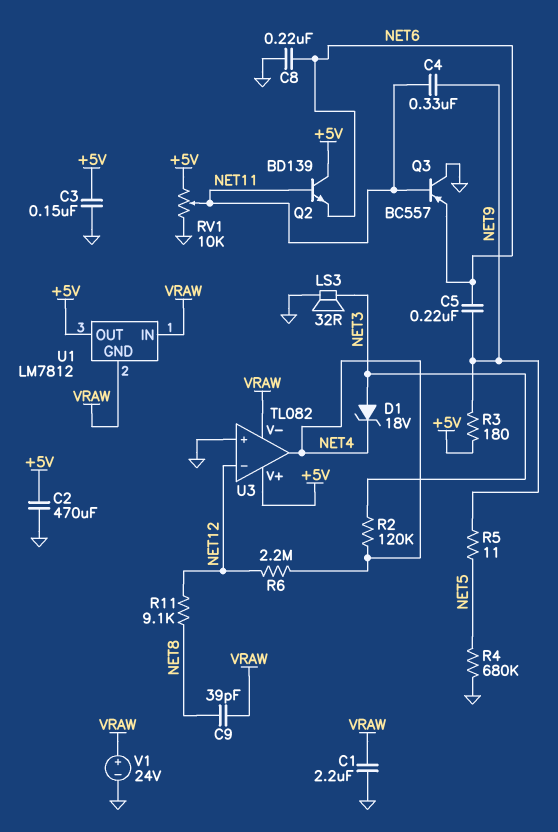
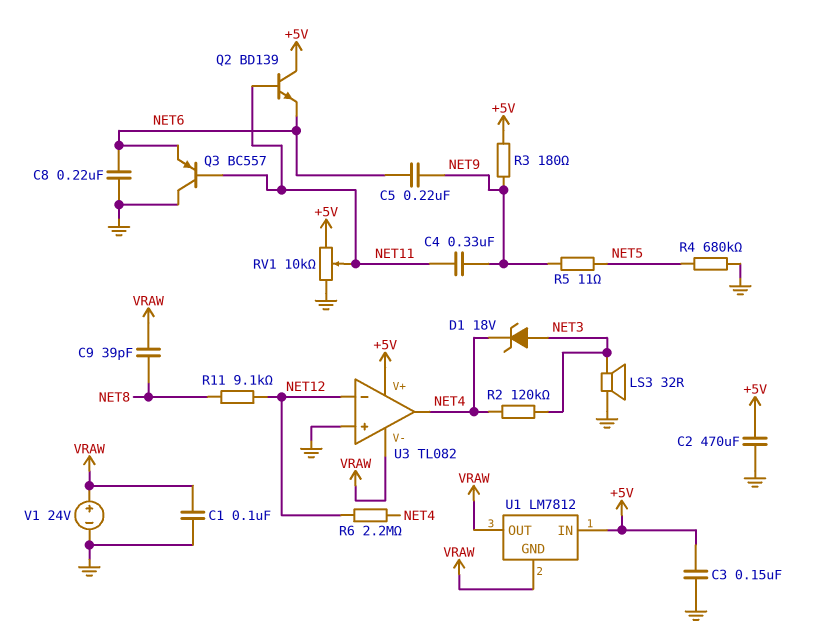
C1: 2.2uF (GND, VRAW) -> 100nF (GND, VRAW)
U1 pin IN: VRAW -> +5V
U1 pin OUT: +5V -> VRAW

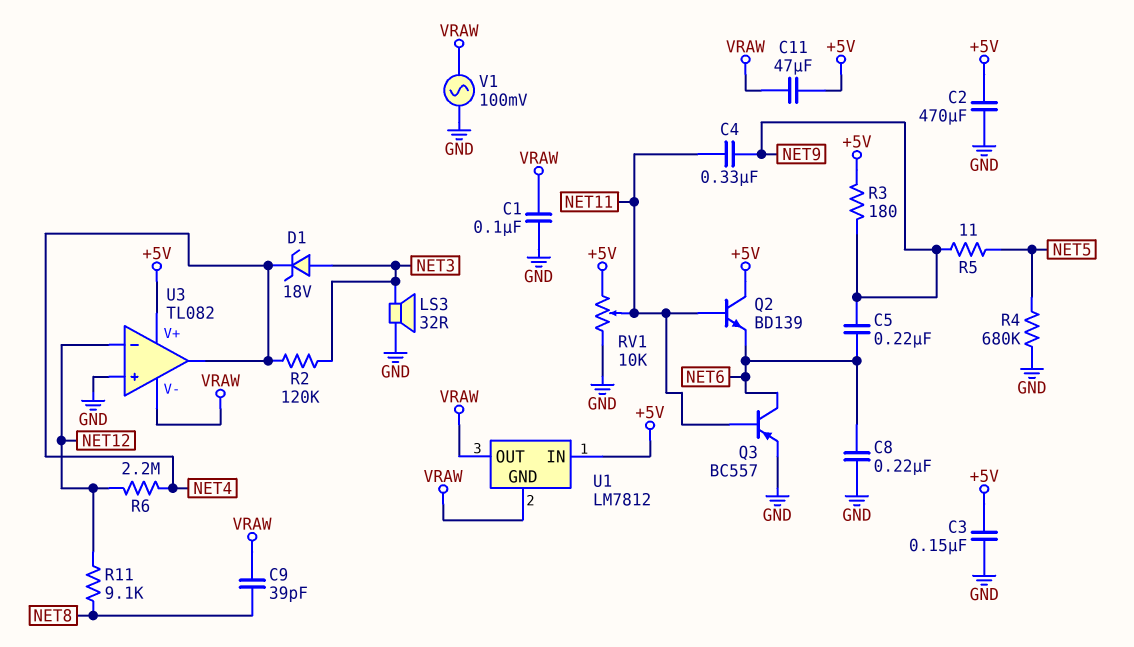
C11: none -> 47uF (+5V, VRAW)
Q3: PNP BC557 (B NET11, C GND, E NET6) -> PNP BC557 (B NET11, C NET6, E GND)
V1: 24V (plus VRAW, minus GND) -> AC 100mV (GND, VRAW)

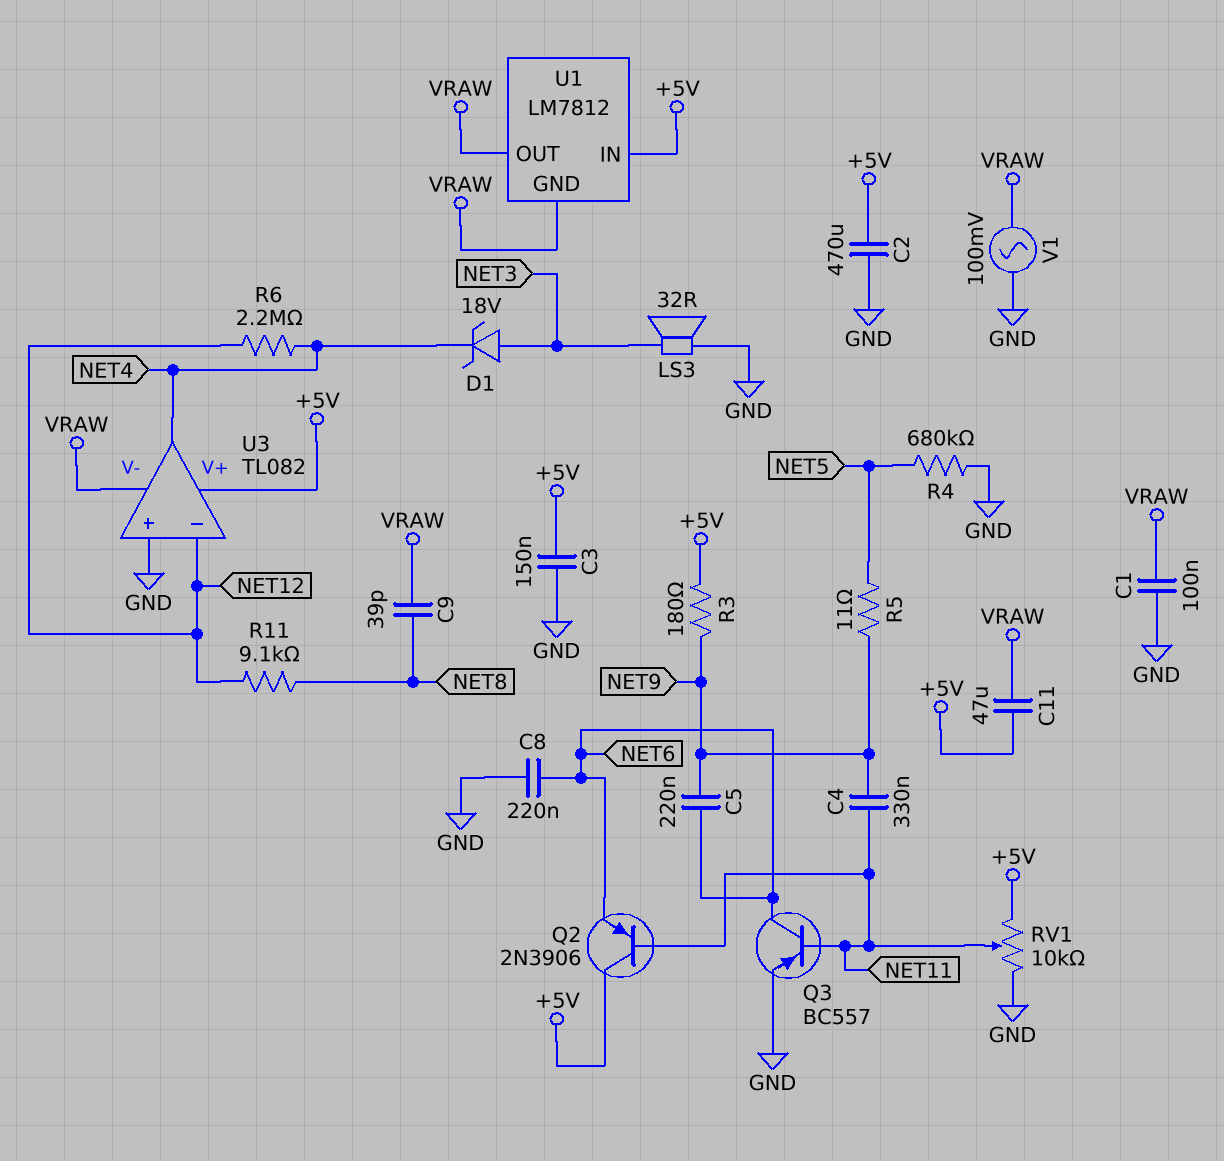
Q2: NPN BD139 (B NET11, C +5V, E NET6) -> PNP 2N3906 (B NET11, C +5V, E NET6)
R2: 120k (NET3, NET4) -> none

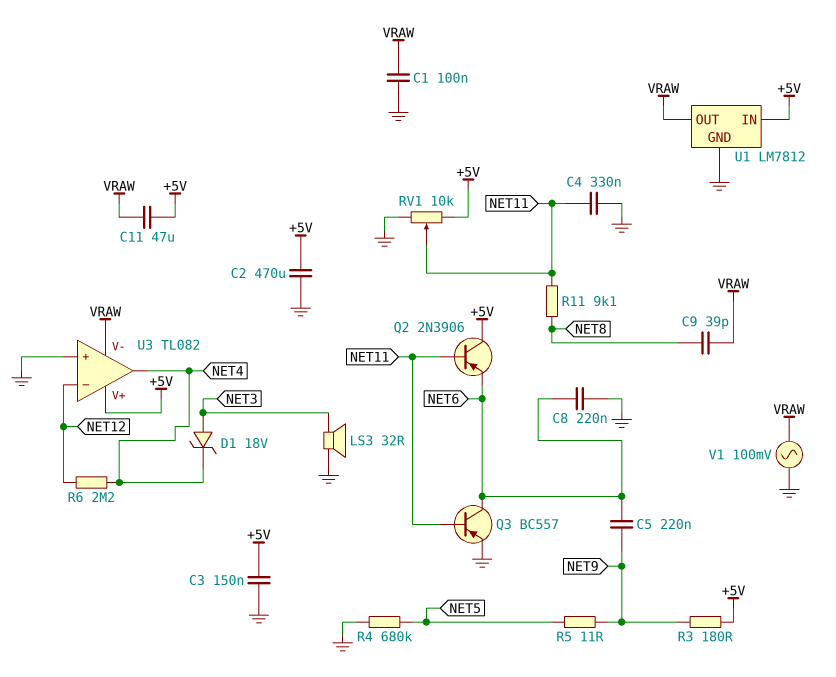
C4: 330nF (NET9, NET11) -> 330nF (GND, NET11)
R11: 9.1k (NET8, NET12) -> 9.1k (NET8, NET11)
U1 pin GND: VRAW -> GND

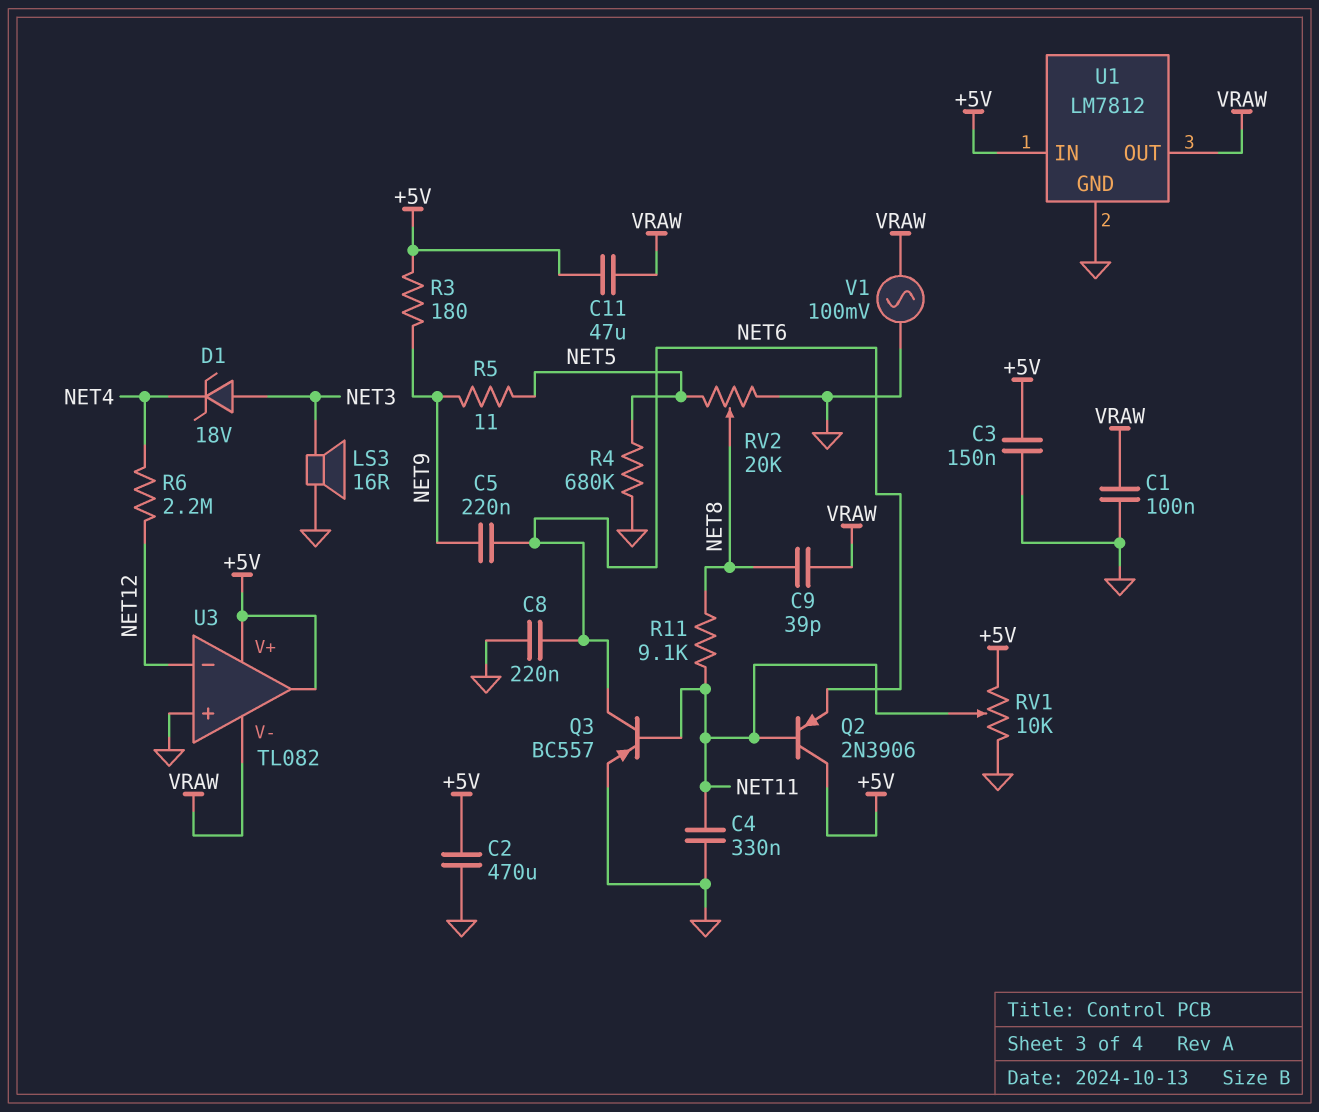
LS3: speaker 32R (GND, NET3) -> speaker 16R (GND, NET3)
RV2: none -> 20k (GND, NET5, wiper NET8)
U3 pin out: NET4 -> +5V

